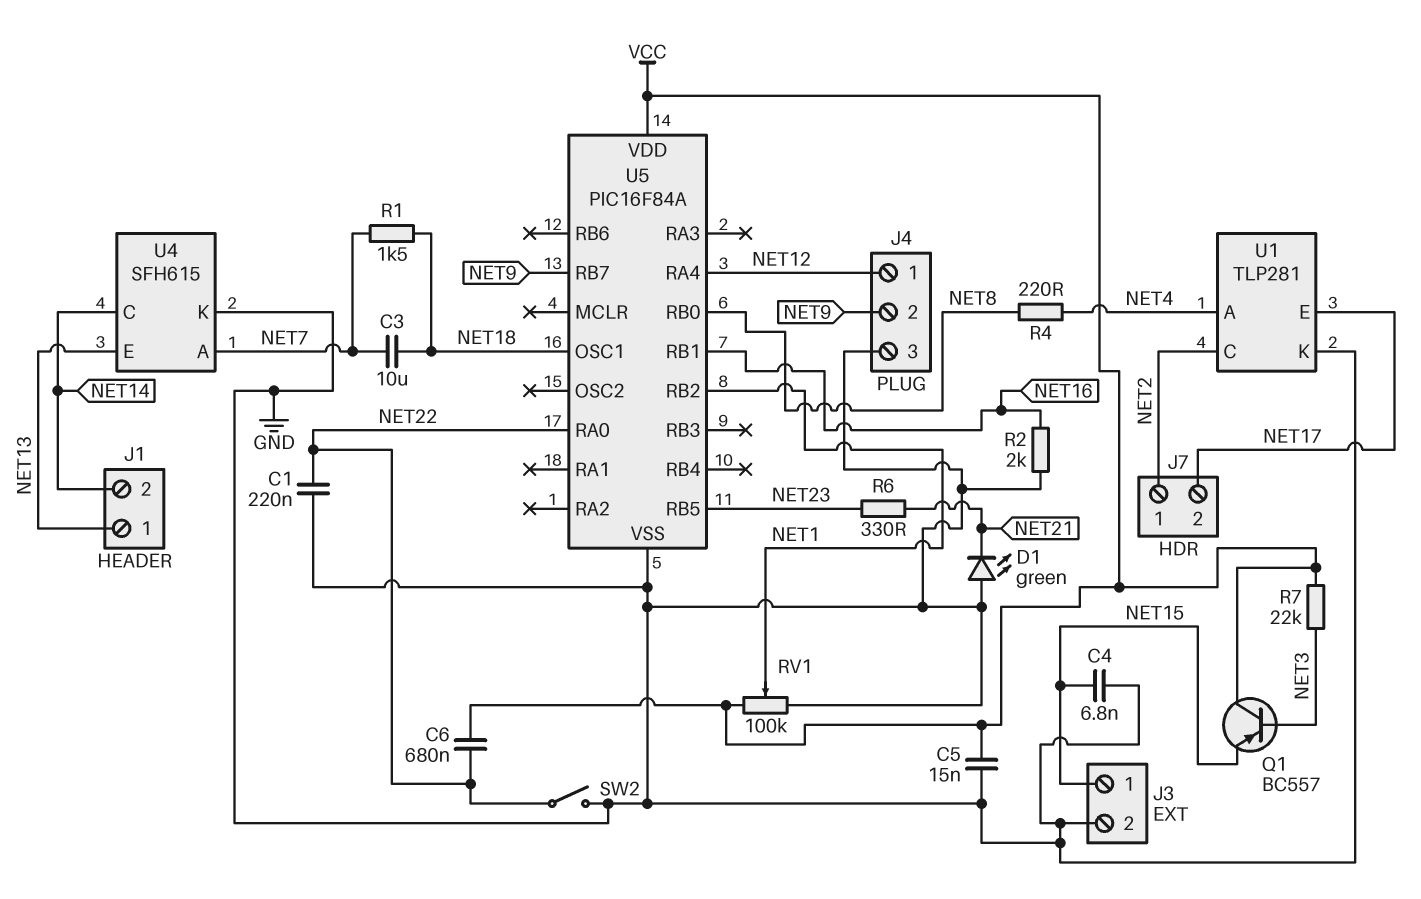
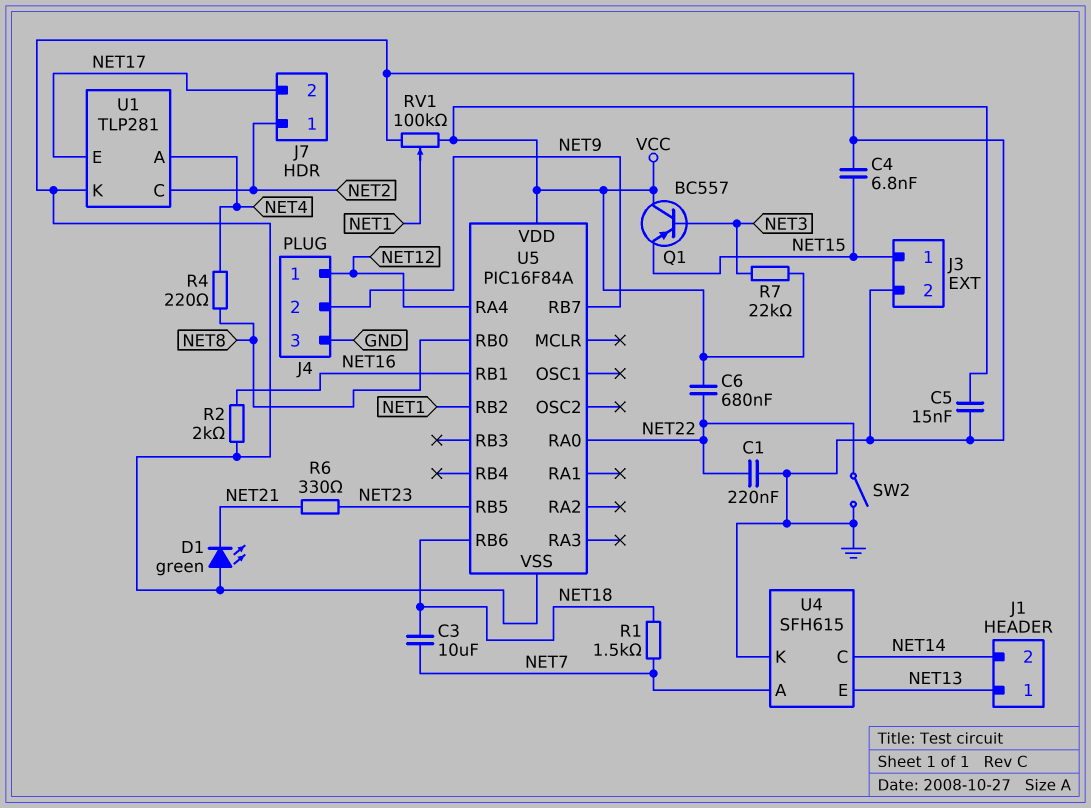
U5 pin OSC1: NET18 -> none
U5 pin RB6: none -> NET18

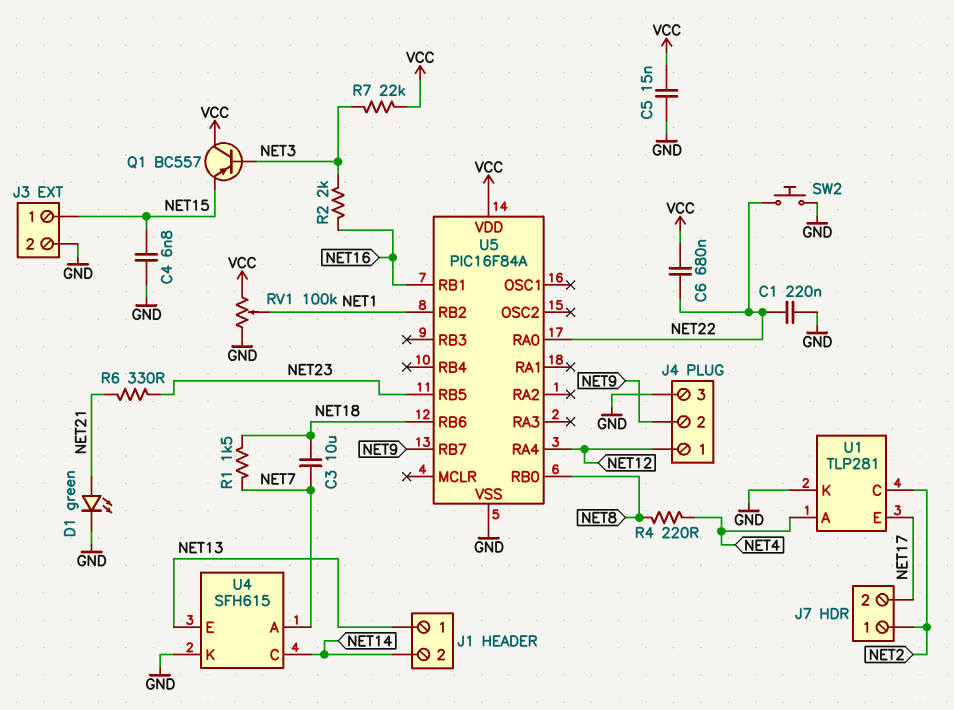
D1: LED green (A GND, K NET21) -> LED green (A NET21, K GND)
R2: 2k (GND, NET16) -> 2k (NET3, NET16)
SW2: switch (GND, NET22) -> button (GND, NET22)

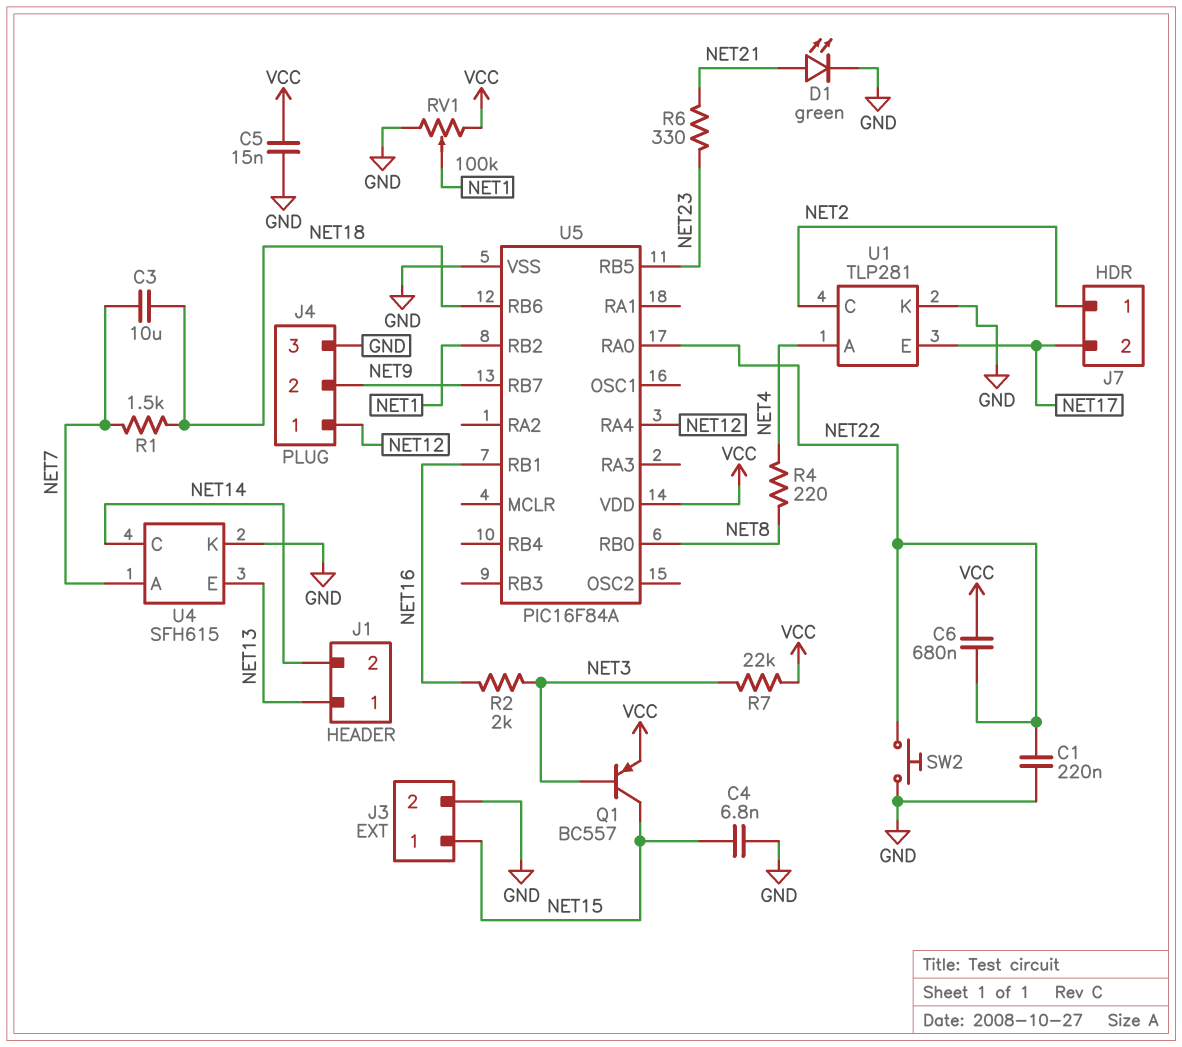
Q1: PNP BC557 (B NET3, C VCC, E NET15) -> PNP BC557 (B NET3, C NET15, E VCC)

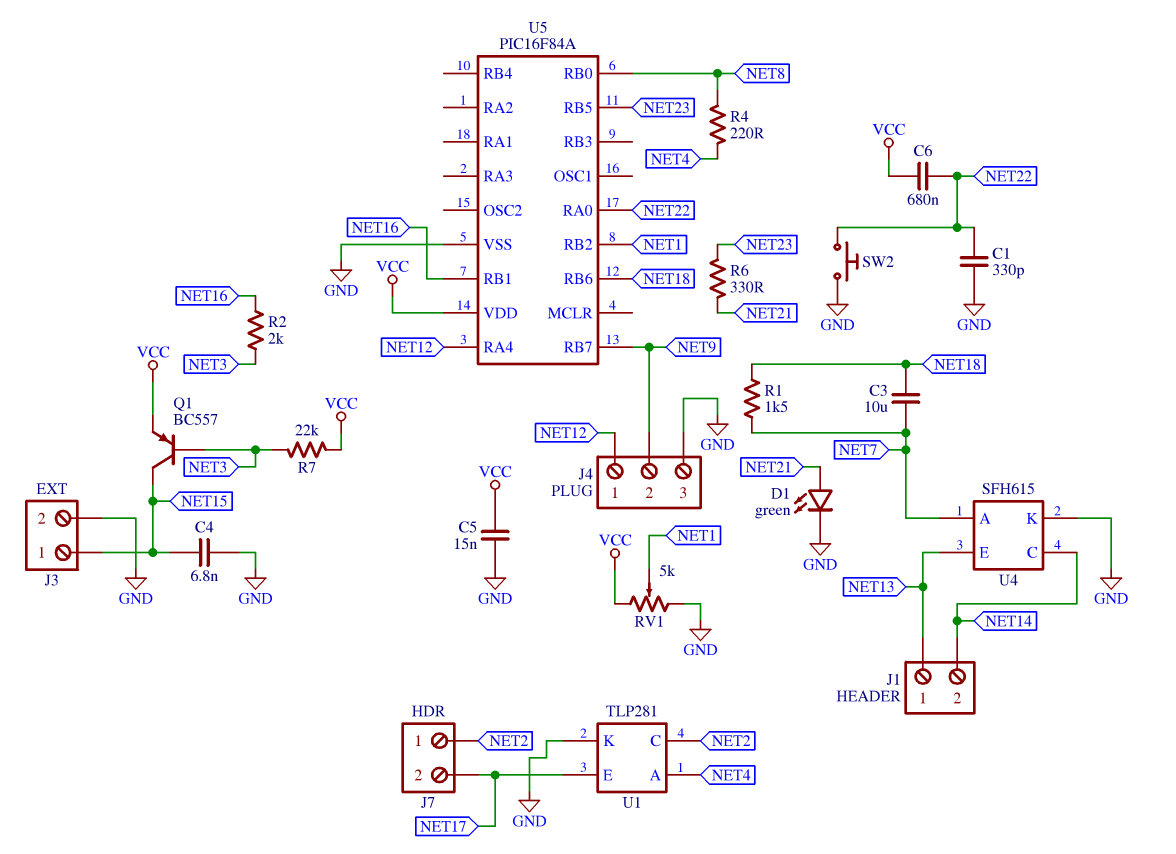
C1: 220nF (GND, NET22) -> 330pF (GND, NET22)
RV1: 100k (GND, VCC, wiper NET1) -> 5k (GND, VCC, wiper NET1)

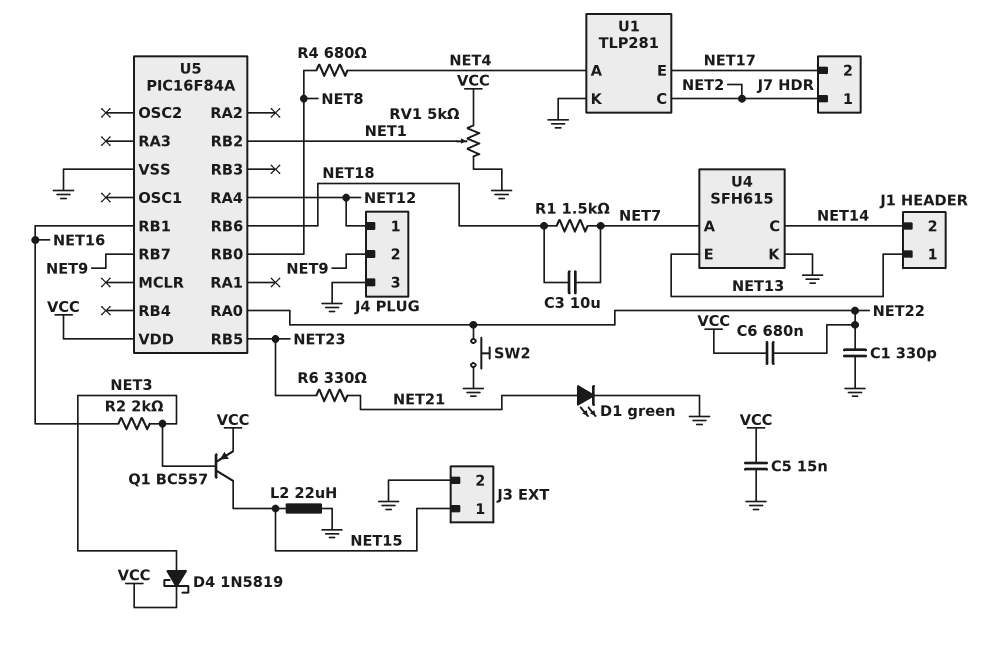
C4: 6.8nF (GND, NET15) -> none
D4: none -> schottky 1N5819 (A NET3, K VCC)
L2: none -> 22uH (GND, NET15)
R4: 220 (NET4, NET8) -> 680 (NET4, NET8)
R7: 22k (NET3, VCC) -> none

